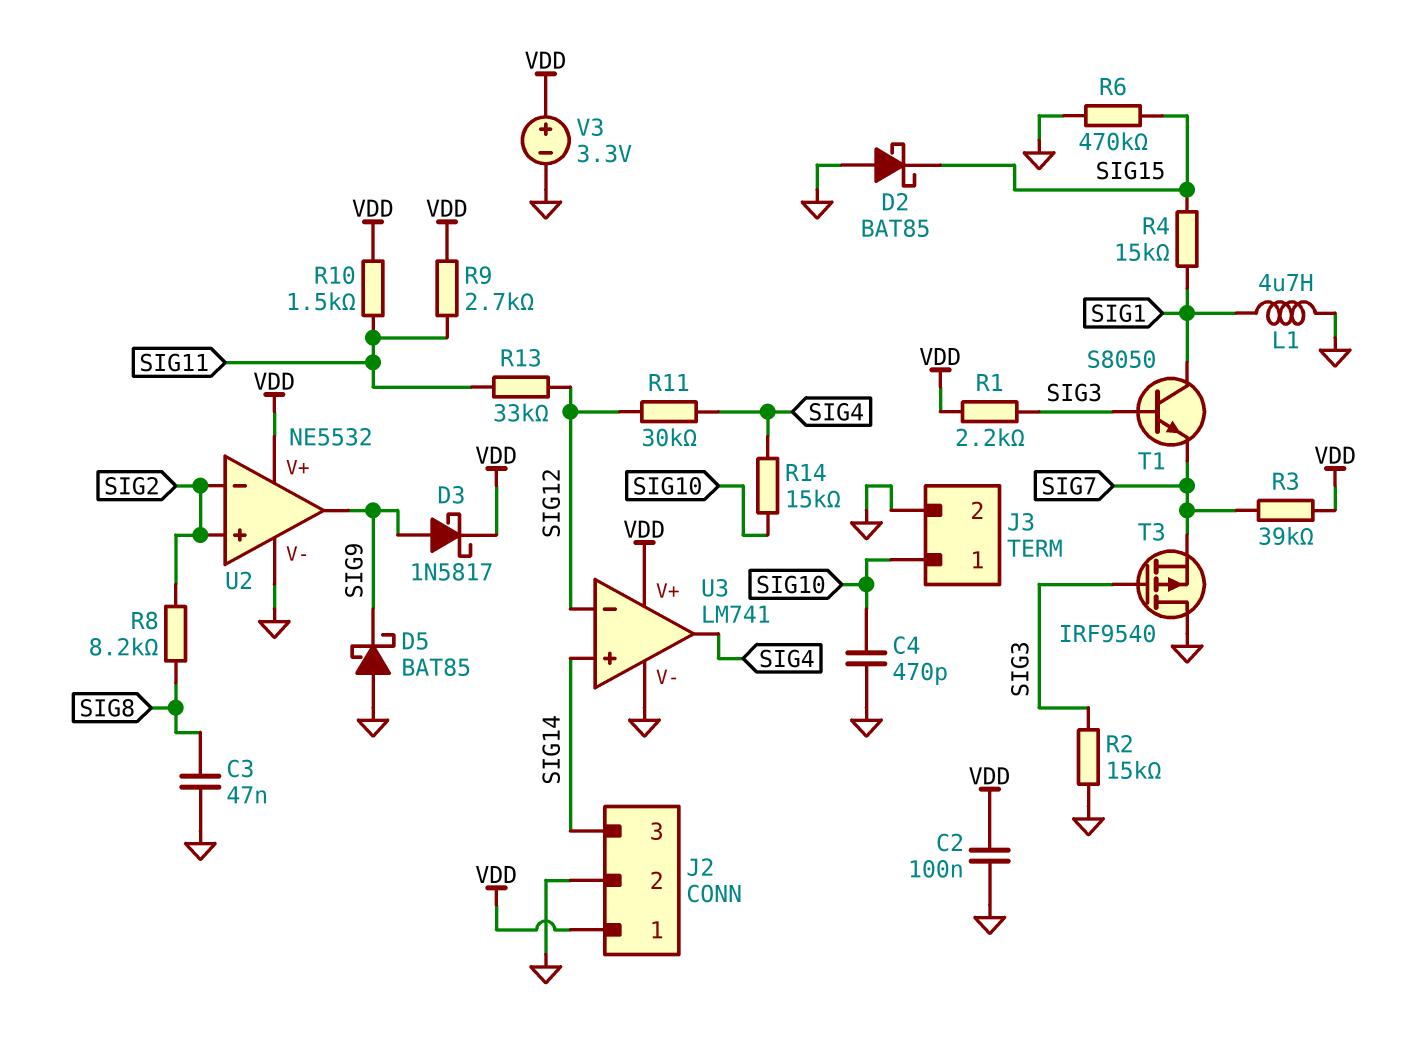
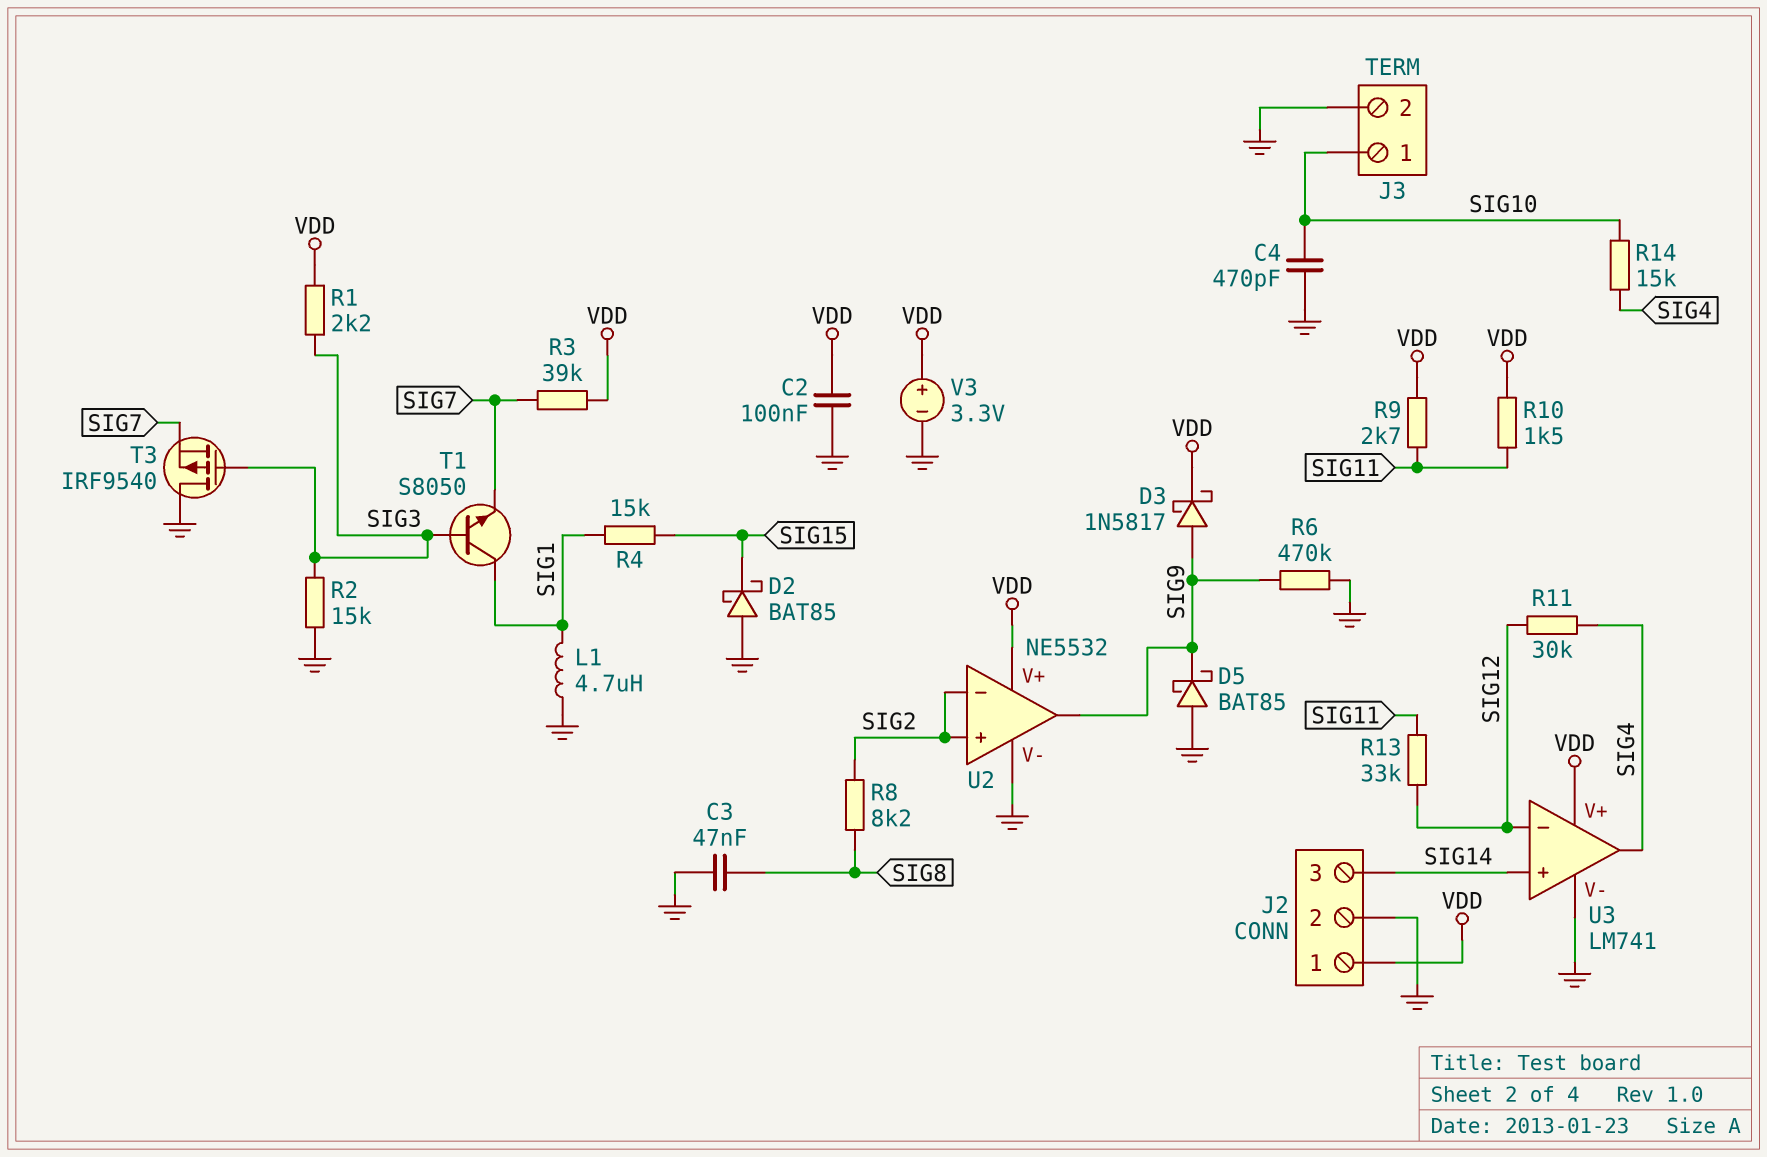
R6: 470k (GND, SIG15) -> 470k (GND, SIG9)

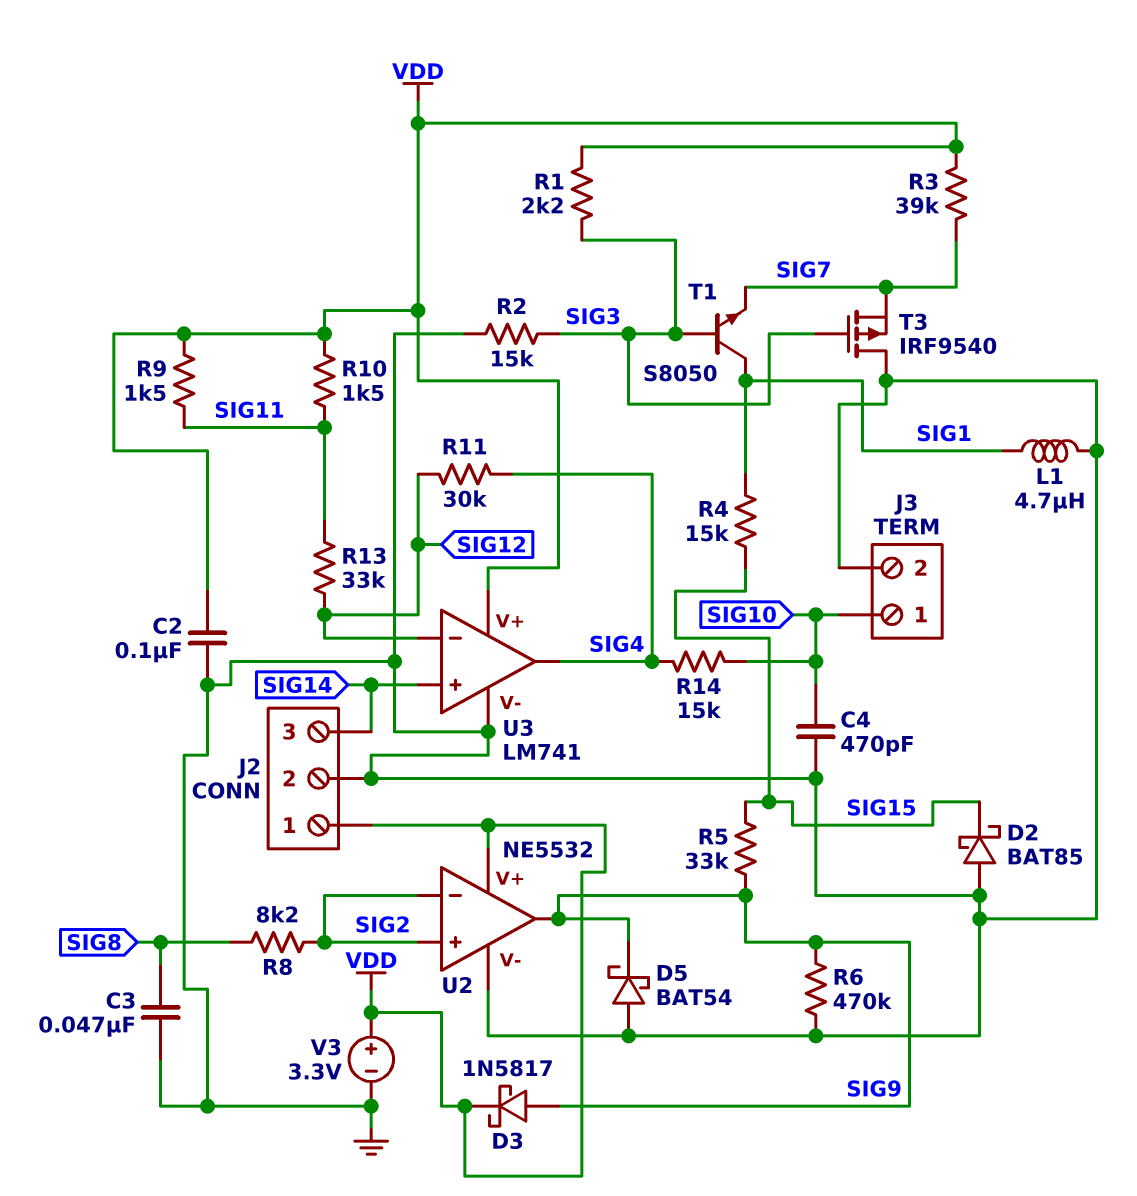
D5: schottky BAT85 (A GND, K SIG9) -> schottky BAT54 (A GND, K SIG9)
R5: none -> 33k (SIG9, SIG15)
R9: 2.7k (SIG11, VDD) -> 1.5k (SIG11, VDD)

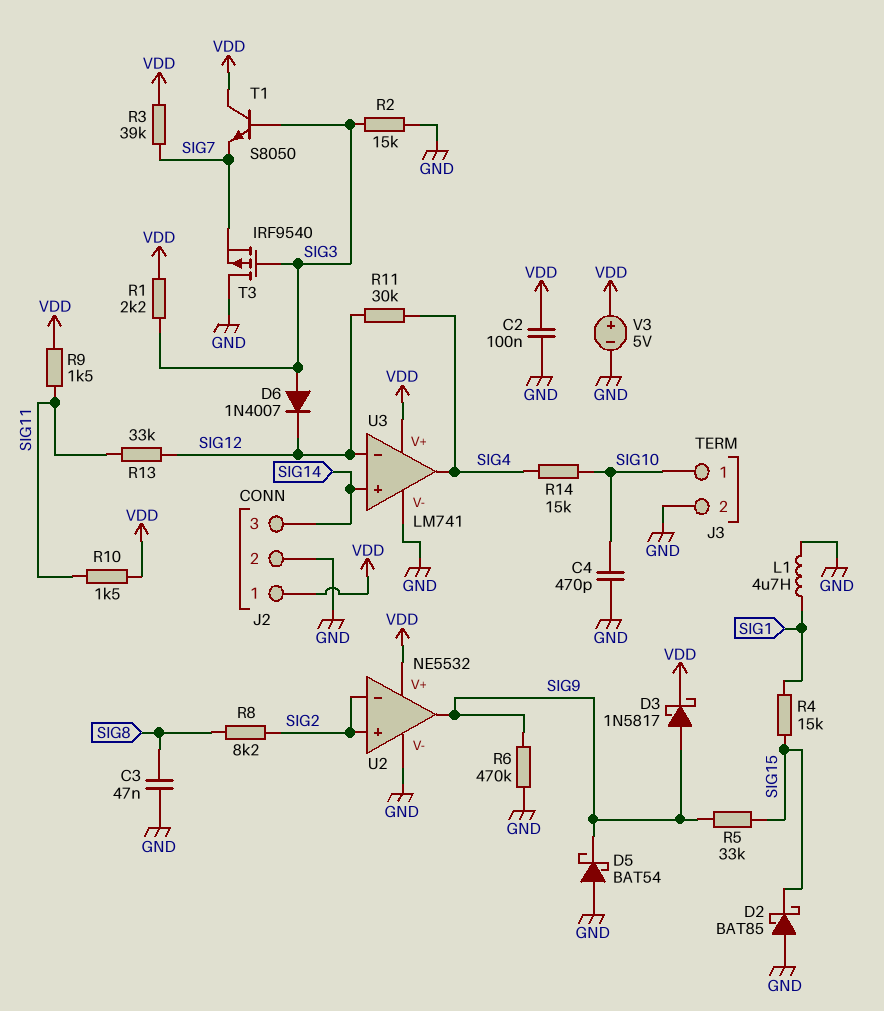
D6: none -> diode 1N4007 (A SIG3, K SIG12)
T1: NPN S8050 (B SIG3, C SIG1, E SIG7) -> NPN S8050 (B SIG3, C VDD, E SIG7)
V3: 3.3V (plus VDD, minus GND) -> 5V (plus VDD, minus GND)

